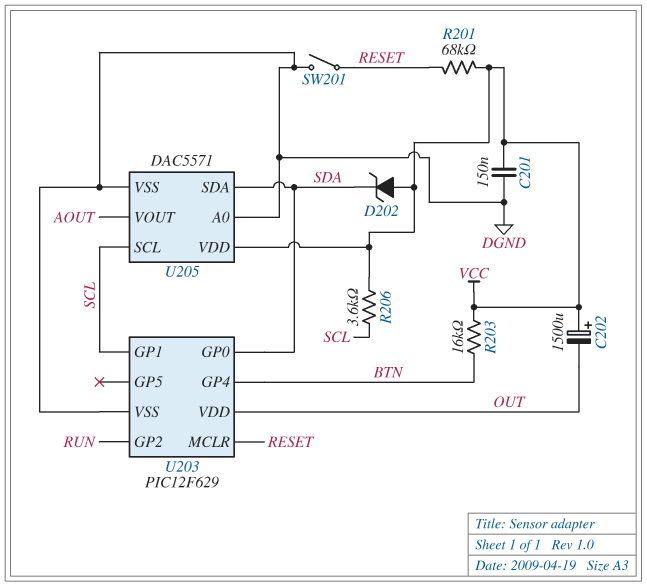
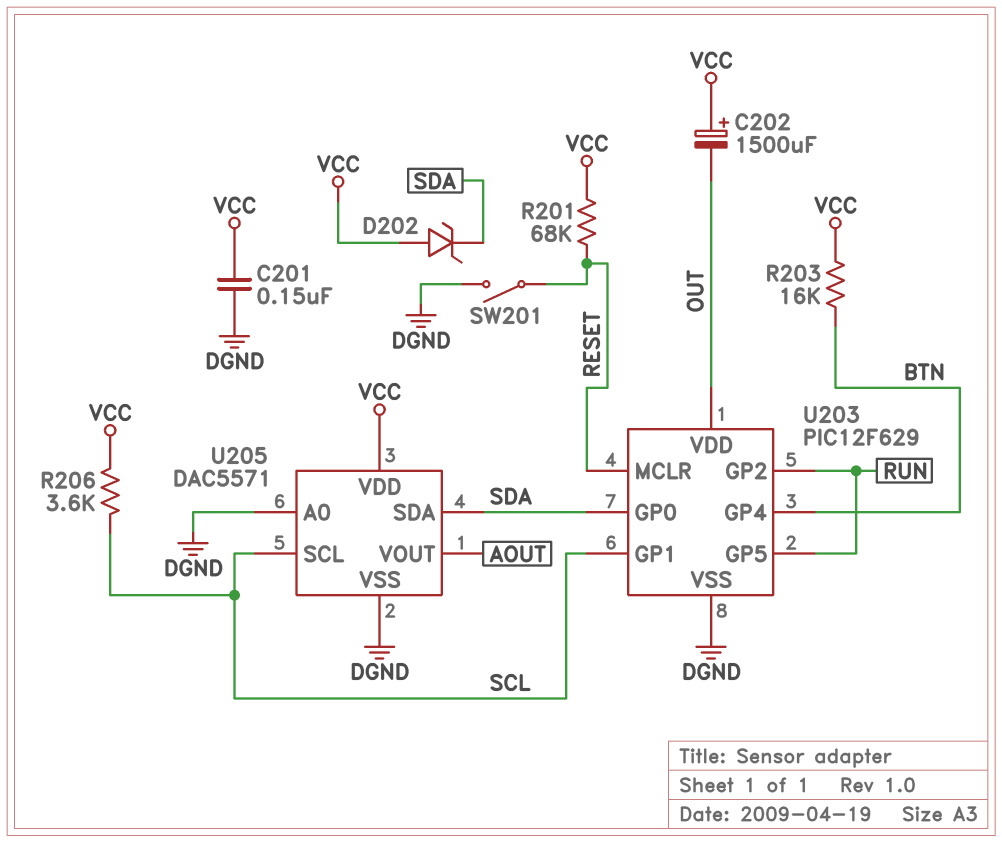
U203 pin GP5: none -> RUN

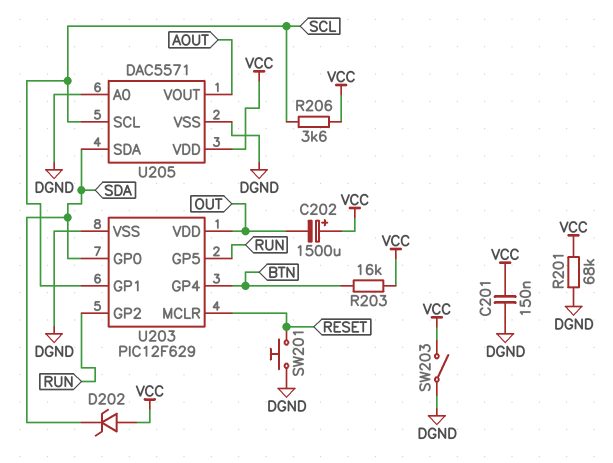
R201: 68k (RESET, VCC) -> 68k (DGND, VCC)
SW201: switch (DGND, RESET) -> button (DGND, RESET)
SW203: none -> switch (DGND, VCC)

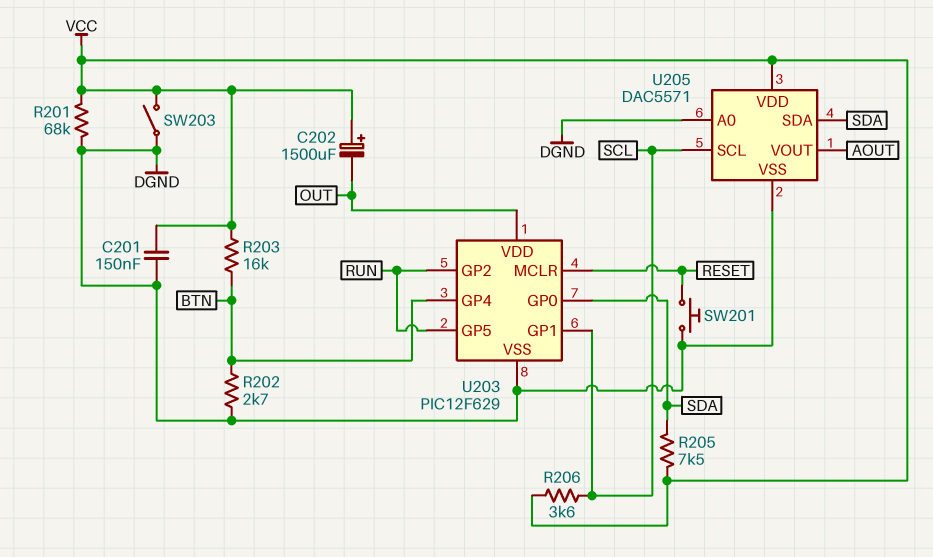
D202: zener (A VCC, K SDA) -> none
R202: none -> 2.7k (BTN, DGND)
R205: none -> 7.5k (SDA, VCC)

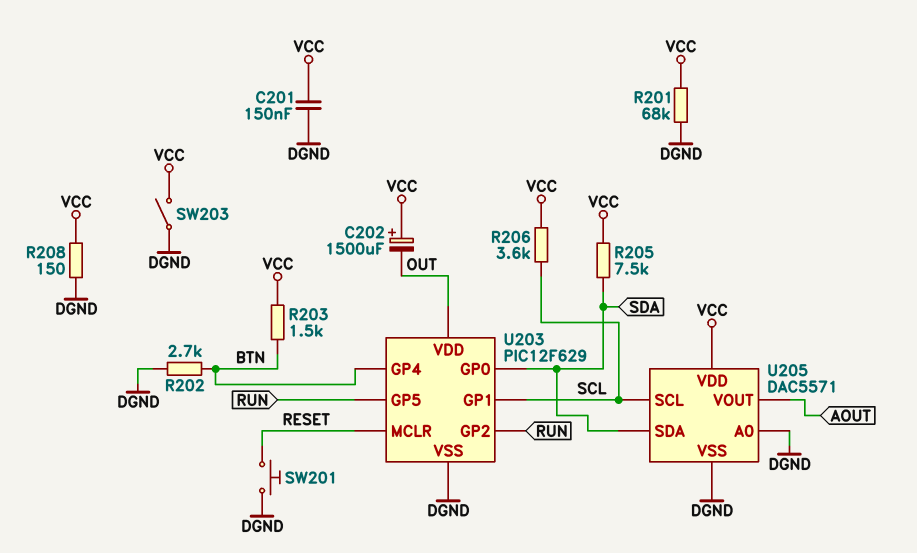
R203: 16k (BTN, VCC) -> 1.5k (BTN, VCC)
R208: none -> 150 (DGND, VCC)

